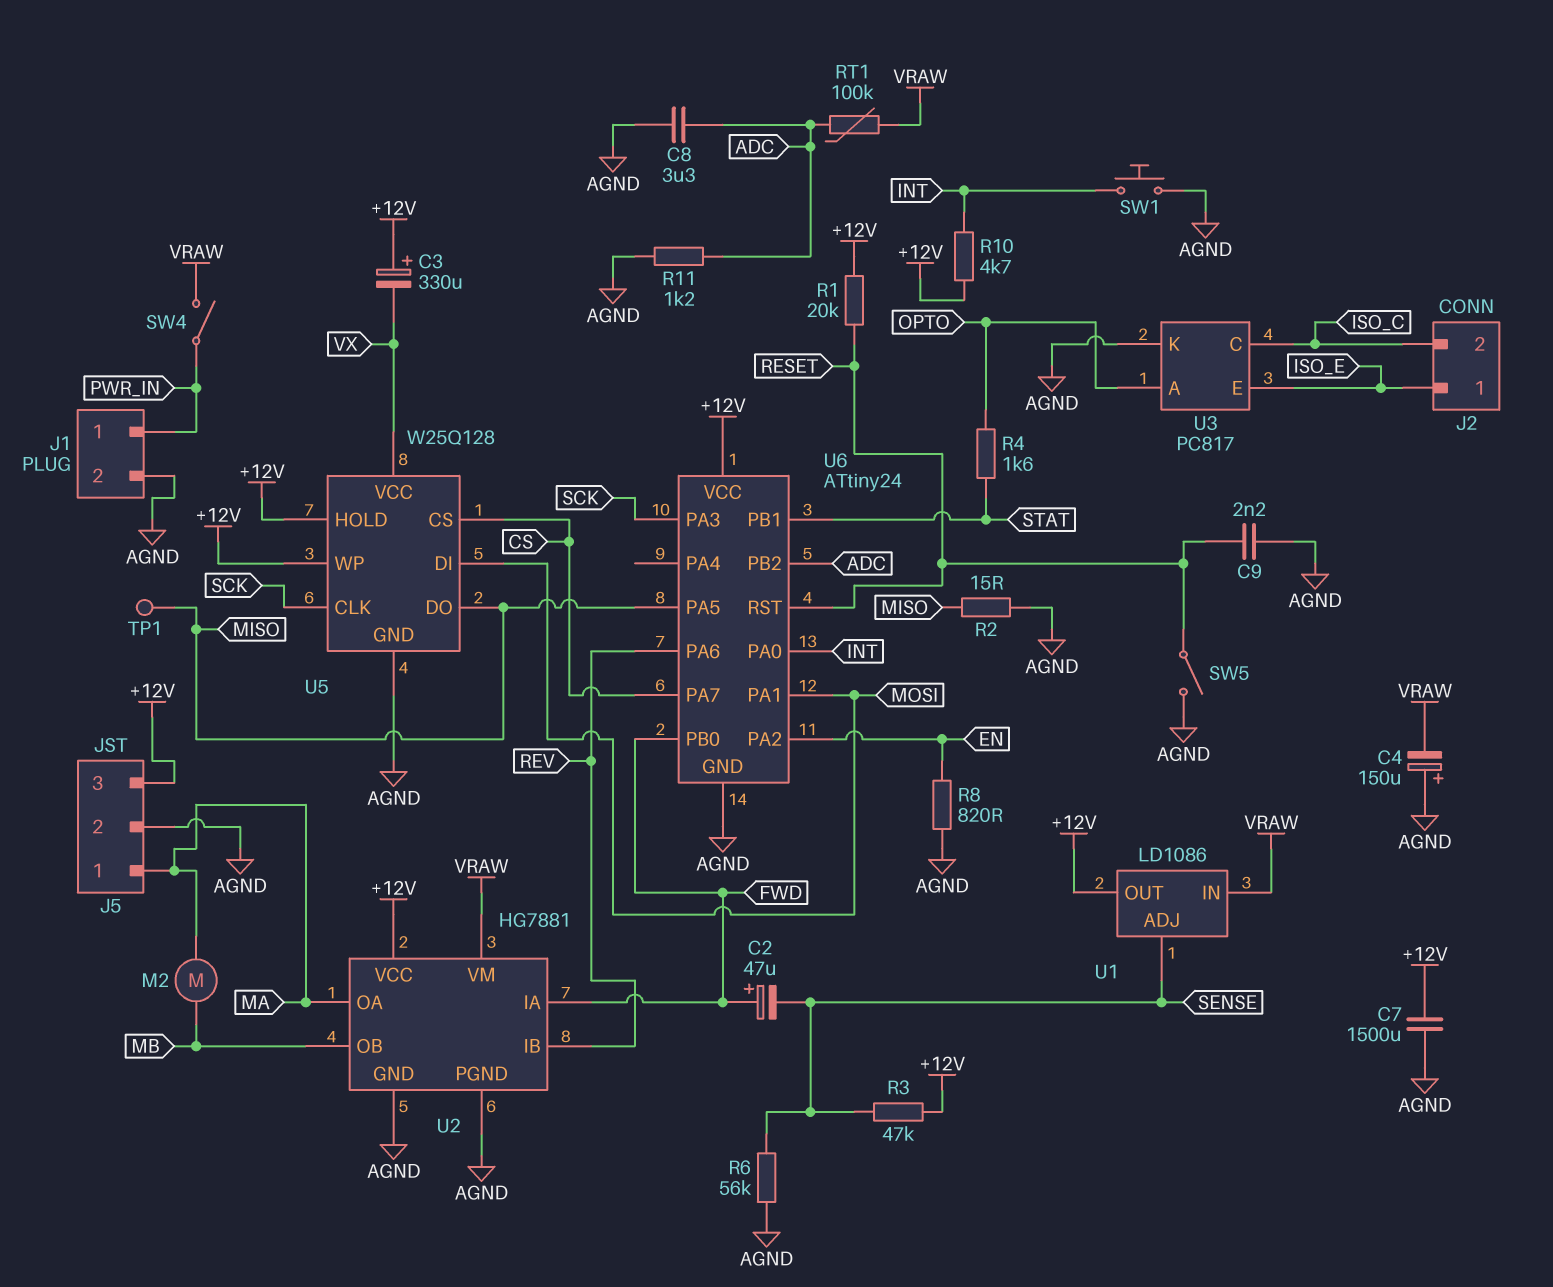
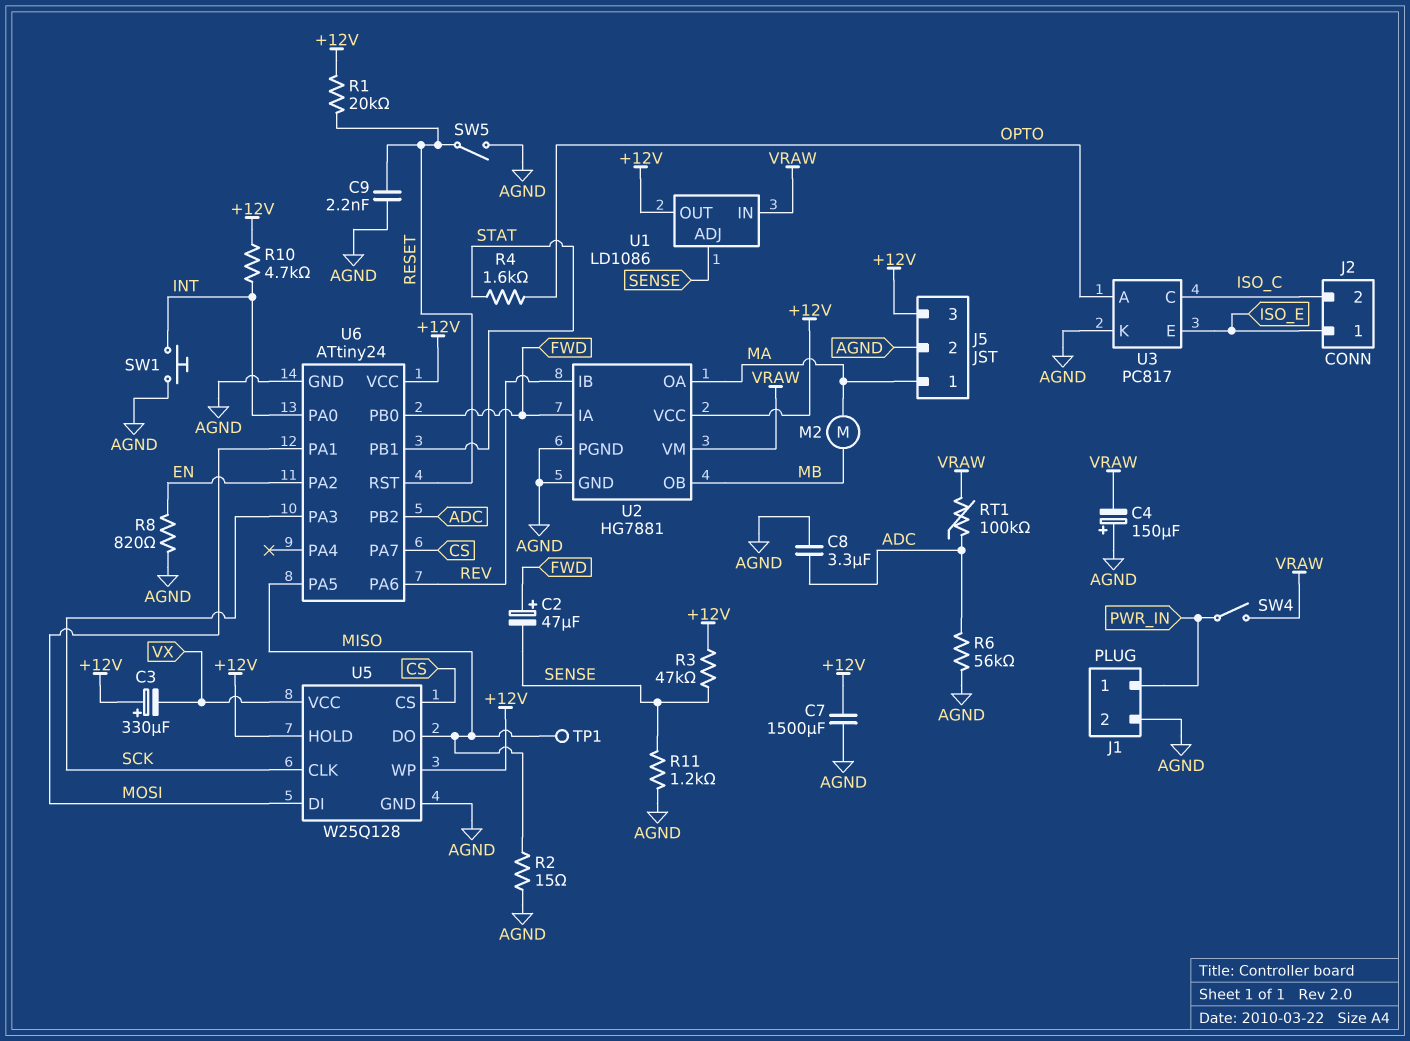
R6: 56k (AGND, SENSE) -> 56k (ADC, AGND)
R11: 1.2k (ADC, AGND) -> 1.2k (AGND, SENSE)

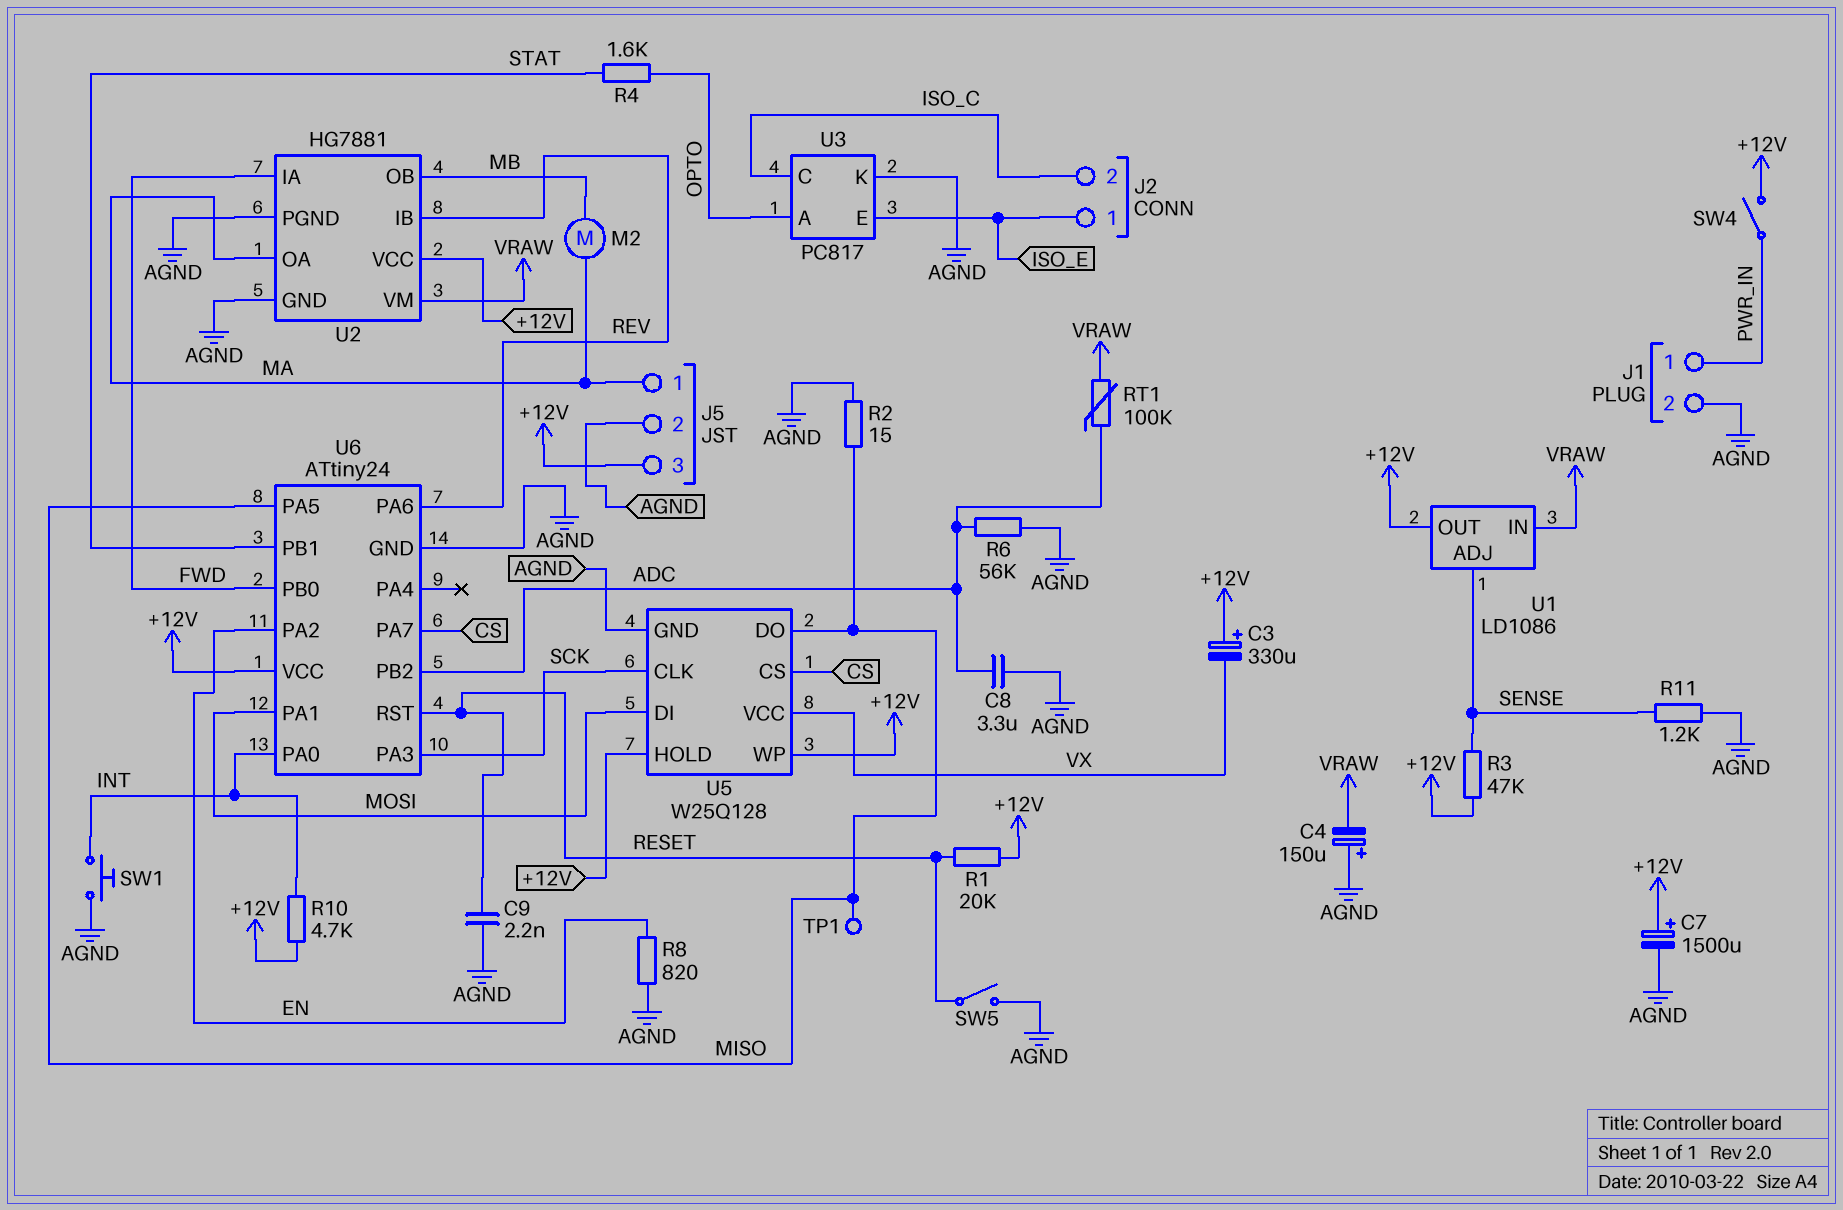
C2: 47uF (plus FWD, minus SENSE) -> none
C7: 1500uF (+12V, AGND) -> 1500uF (plus +12V, minus AGND)
SW4: switch (PWR_IN, VRAW) -> switch (+12V, PWR_IN)

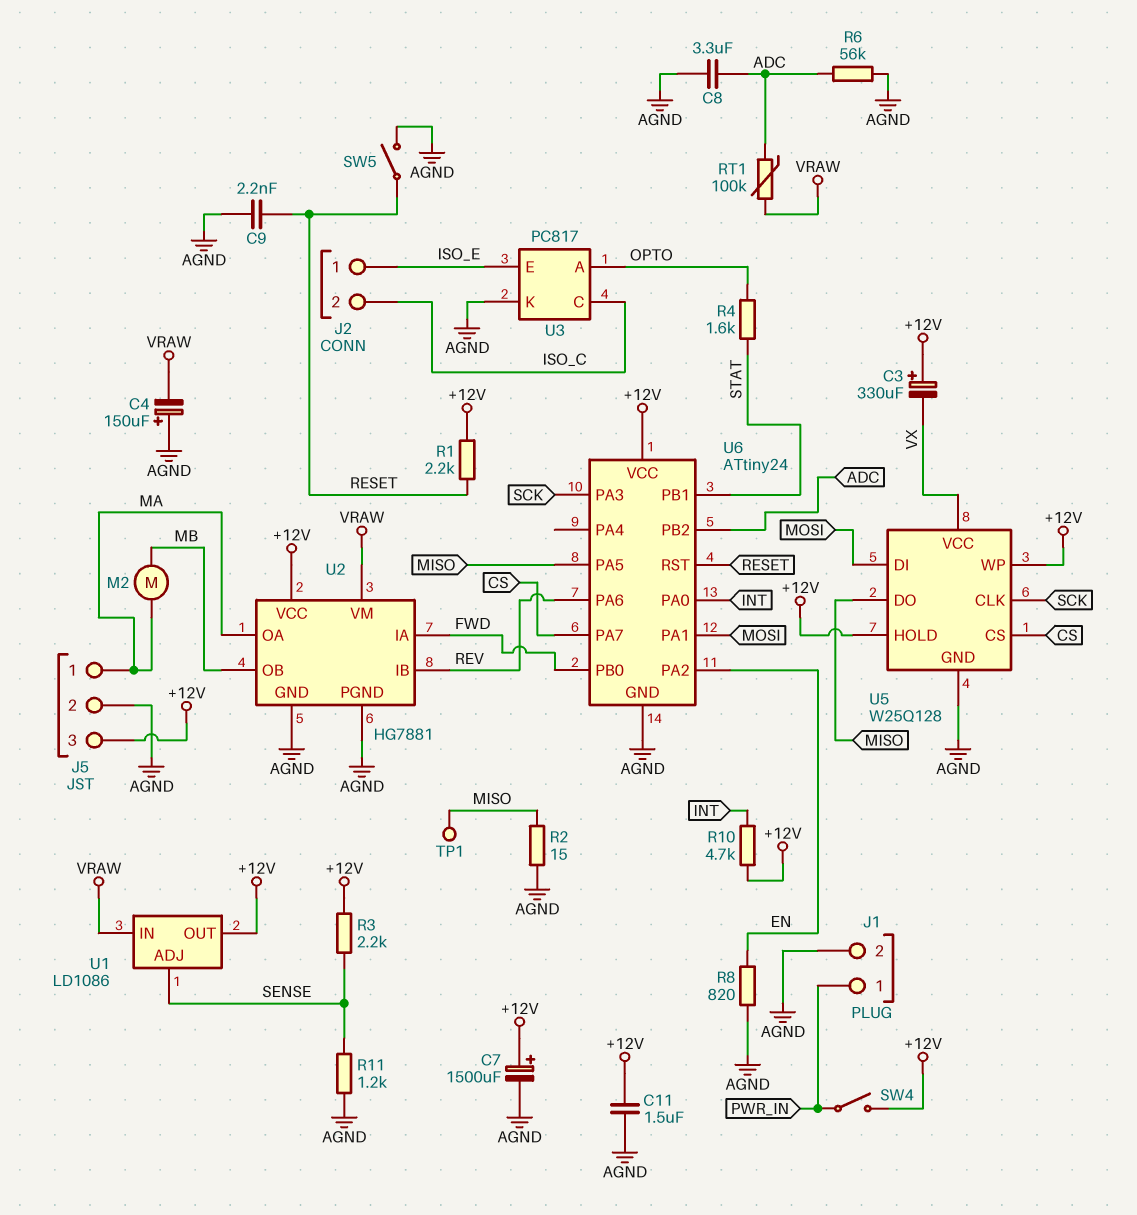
C11: none -> 1.5uF (+12V, AGND)
R1: 20k (+12V, RESET) -> 2.2k (+12V, RESET)
R3: 47k (+12V, SENSE) -> 2.2k (+12V, SENSE)
SW1: button (AGND, INT) -> none

